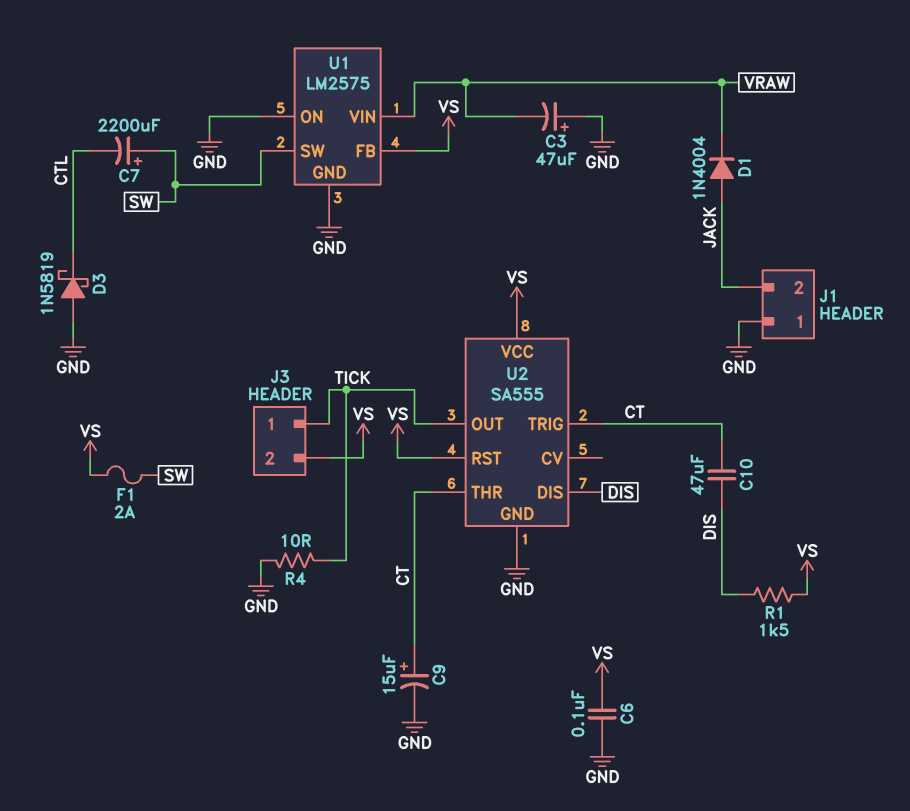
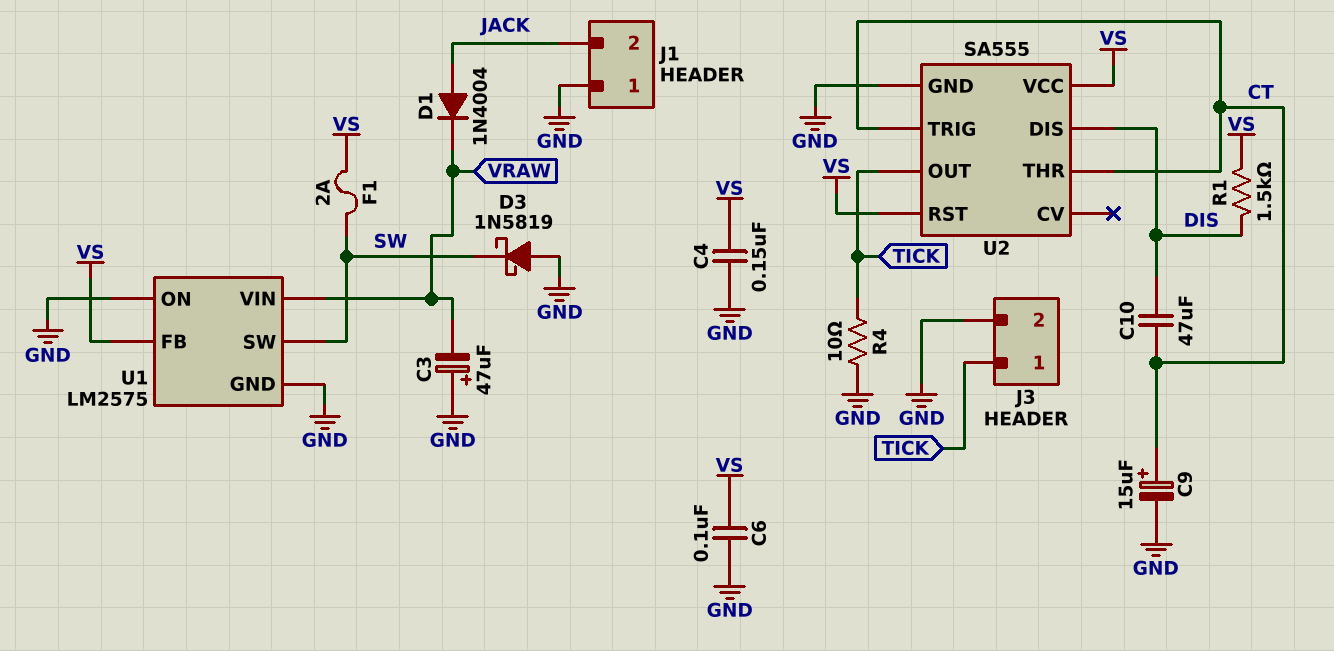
C4: none -> 150nF (GND, VS)
C7: 2200uF (plus SW, minus CTL) -> none
D3: schottky 1N5819 (A GND, K CTL) -> schottky 1N5819 (A GND, K SW)
J3 pin 2: VS -> GND

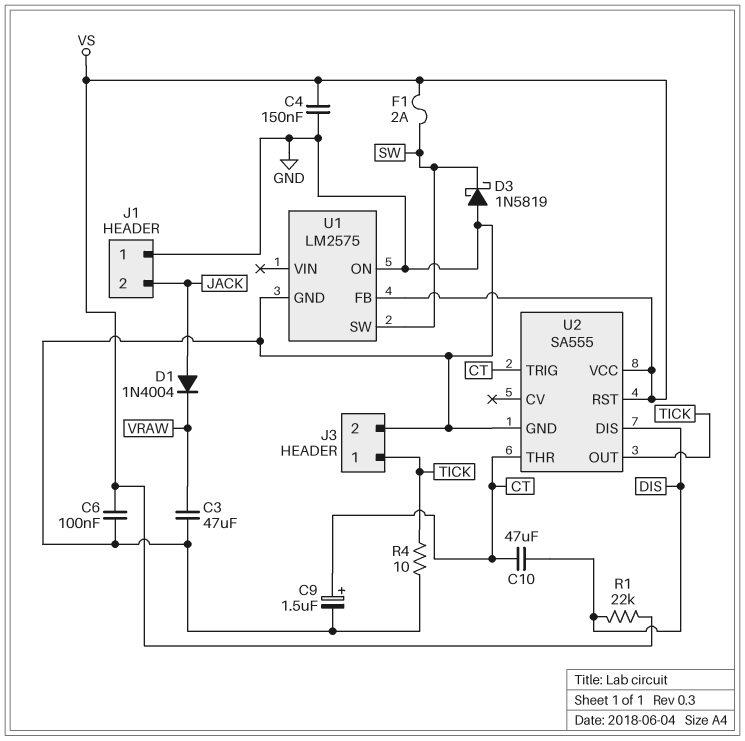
C3: 47uF (plus GND, minus VRAW) -> 47uF (GND, VRAW)
C9: 15uF (plus CT, minus GND) -> 1.5uF (plus CT, minus GND)
R1: 1.5k (DIS, VS) -> 22k (DIS, VS)
U1 pin VIN: VRAW -> none

